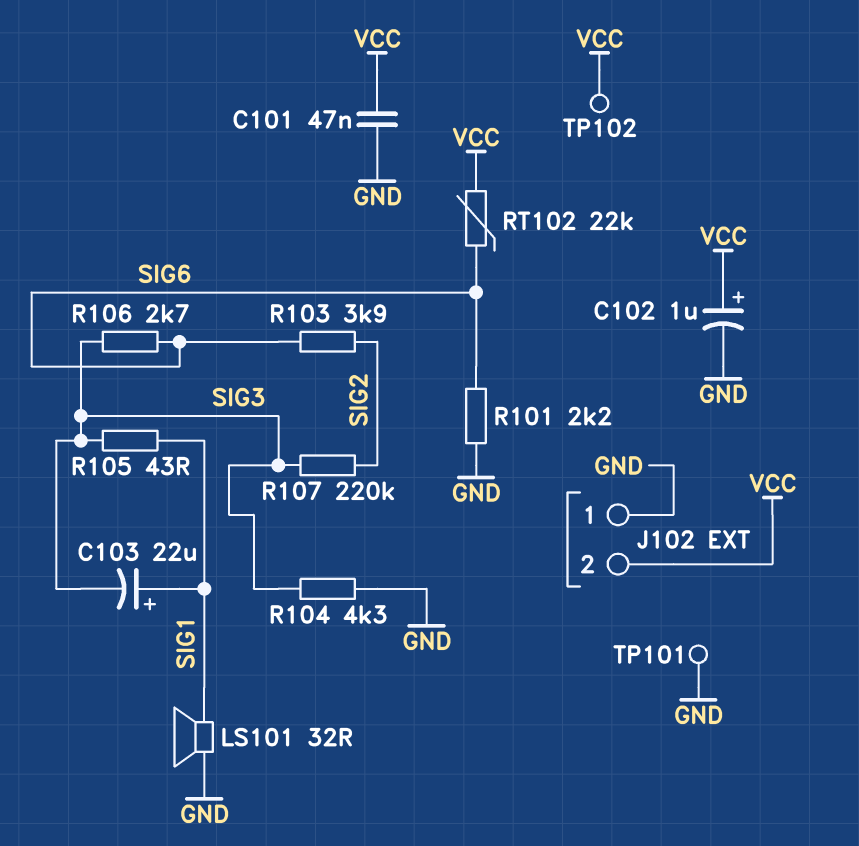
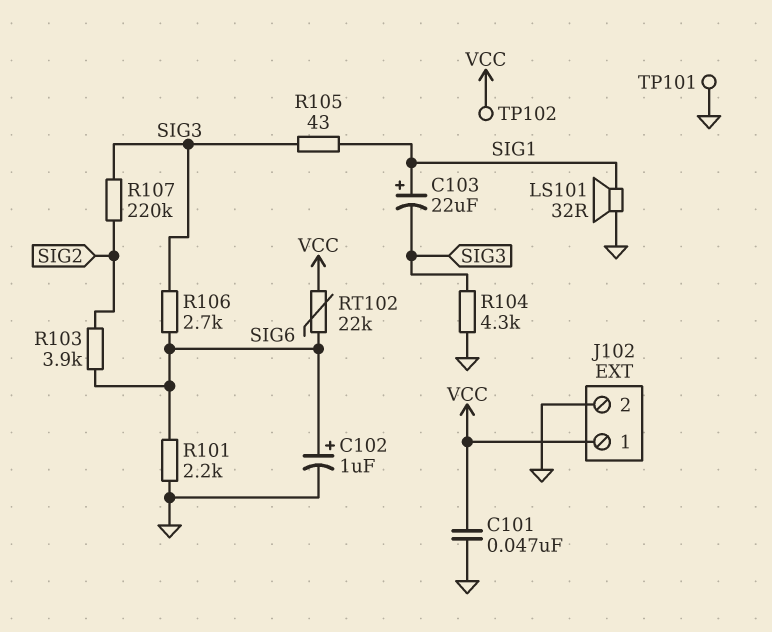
C102: 1uF (plus VCC, minus GND) -> 1uF (plus SIG6, minus GND)
J102 pin 1: GND -> VCC
J102 pin 2: VCC -> GND

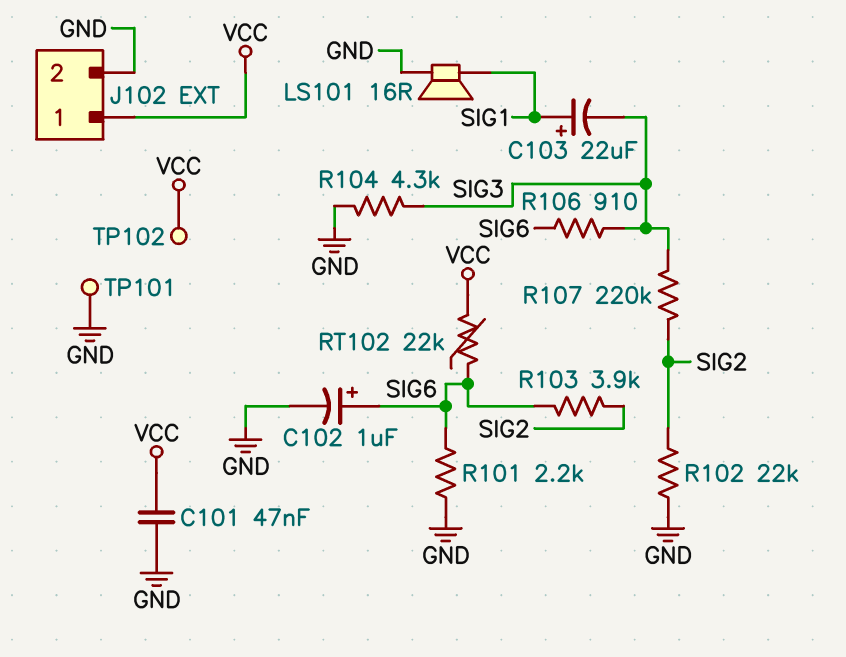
LS101: speaker 32R (GND, SIG1) -> speaker 16R (GND, SIG1)
R102: none -> 22k (GND, SIG2)
R105: 43 (SIG1, SIG3) -> none
R106: 2.7k (SIG3, SIG6) -> 910 (SIG3, SIG6)

